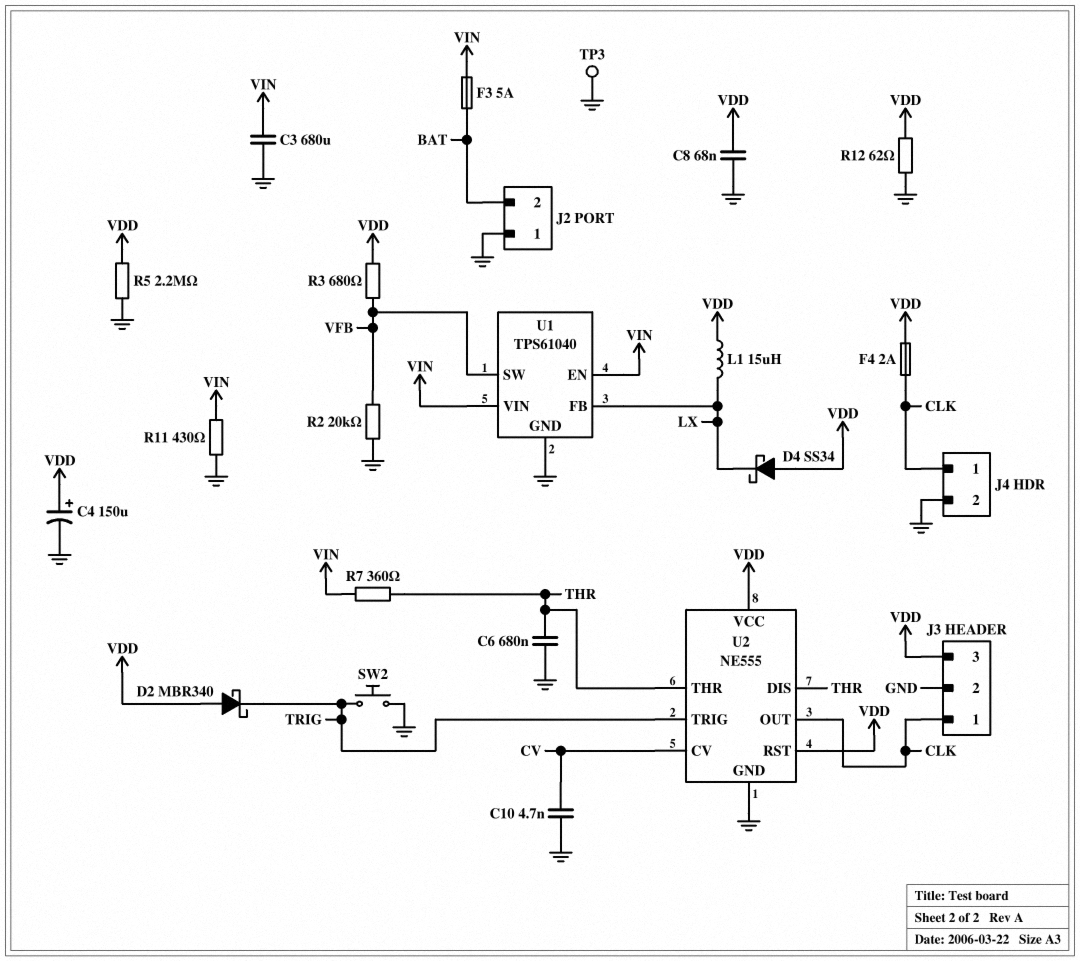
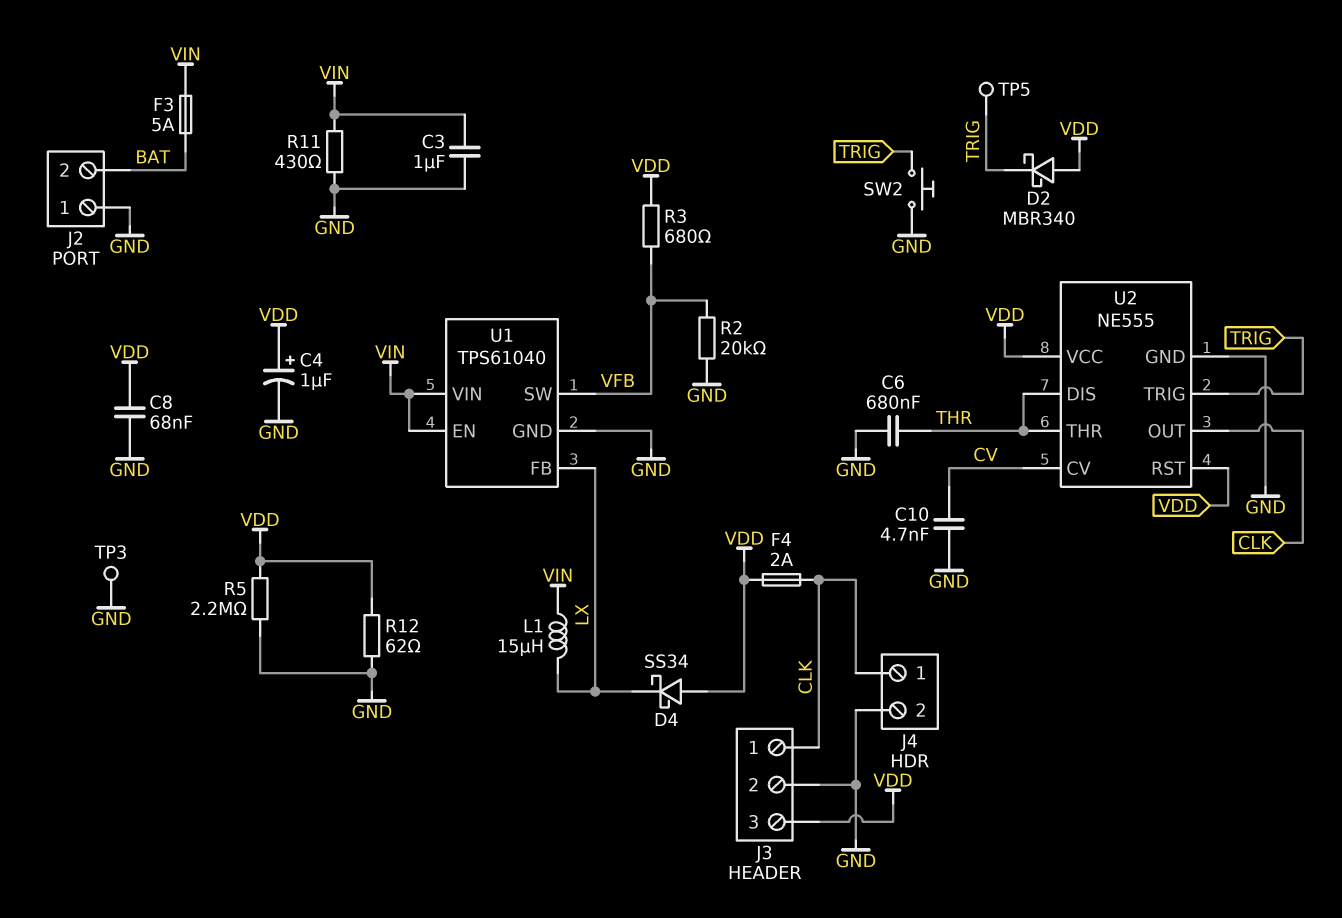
C3: 680uF (GND, VIN) -> 1uF (GND, VIN)
C4: 150uF (plus VDD, minus GND) -> 1uF (plus VDD, minus GND)
L1: 15uH (LX, VDD) -> 15uH (LX, VIN)
R7: 360 (THR, VIN) -> none
TP5: none -> test point (TRIG)

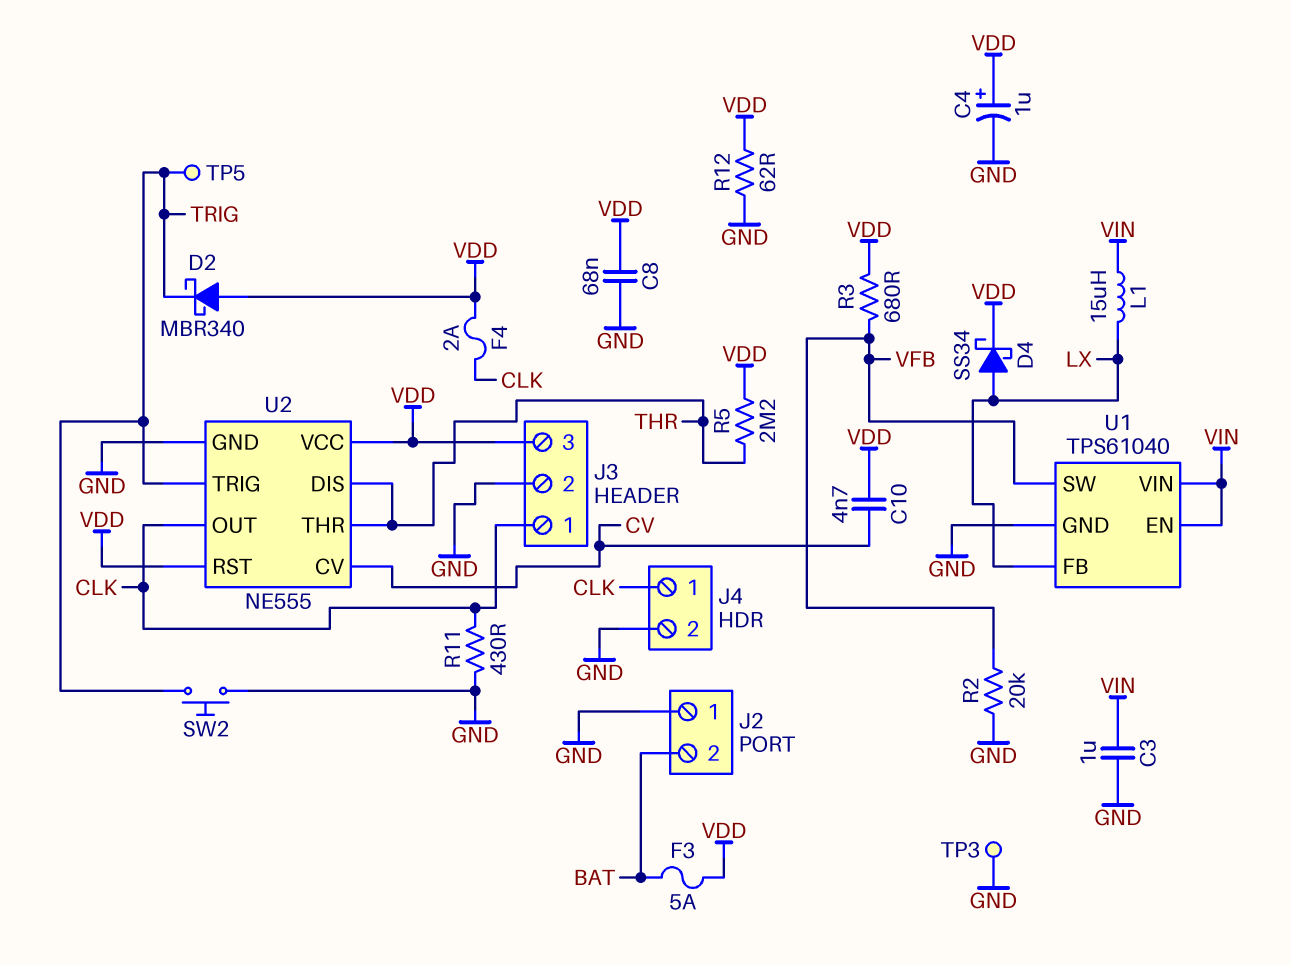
C6: 680nF (GND, THR) -> none
C10: 4.7nF (CV, GND) -> 4.7nF (CV, VDD)
D4: schottky SS34 (A VDD, K LX) -> schottky SS34 (A LX, K VDD)
F3: 5A (BAT, VIN) -> 5A (BAT, VDD)
R5: 2.2M (GND, VDD) -> 2.2M (THR, VDD)
R11: 430 (GND, VIN) -> 430 (CLK, GND)

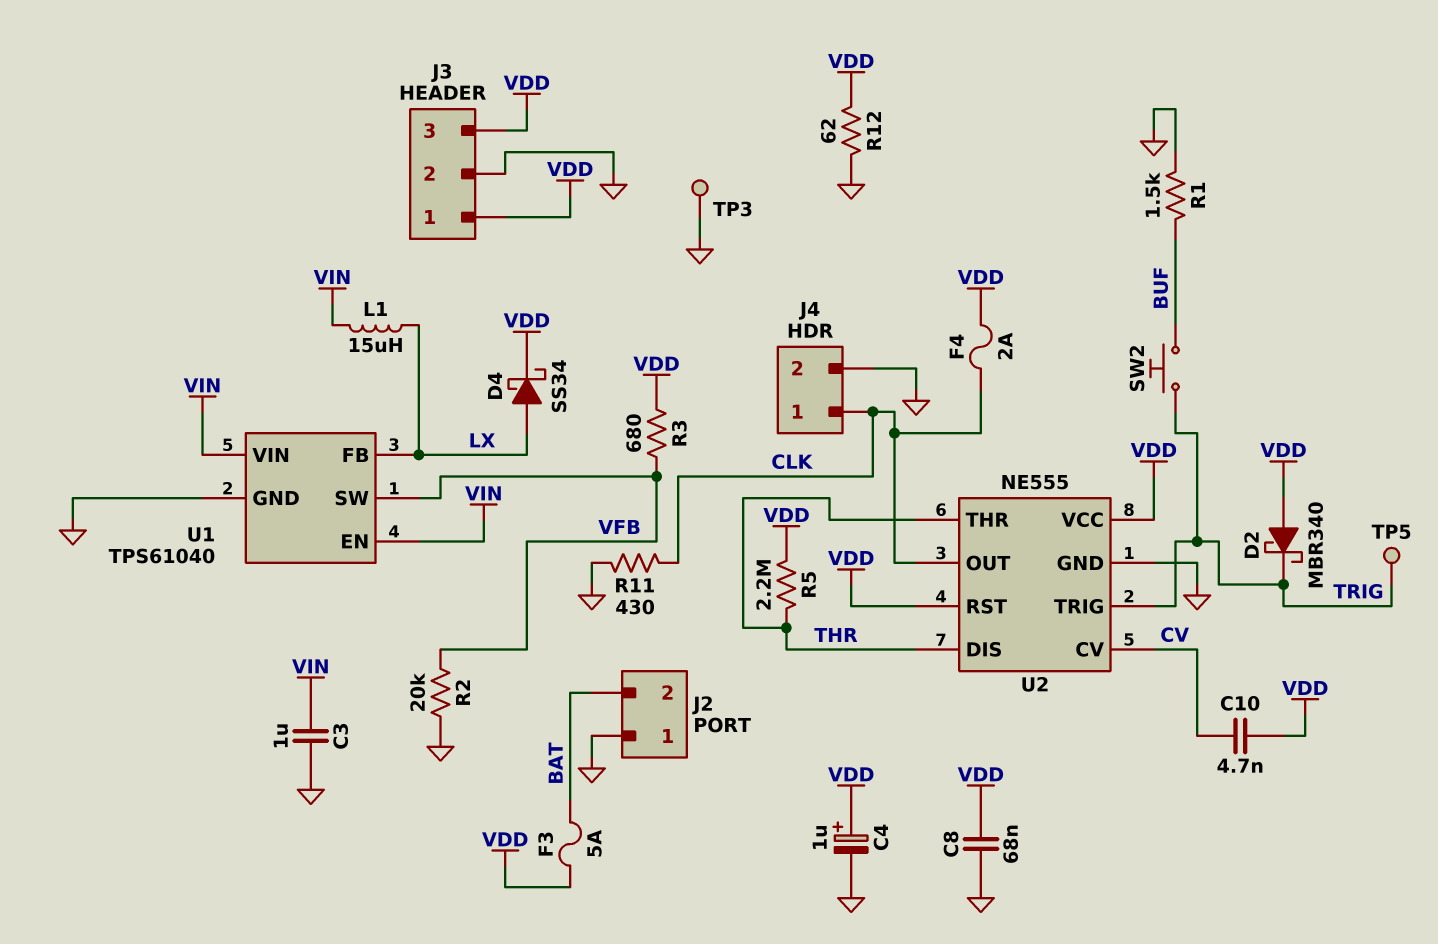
J3 pin 1: CLK -> VDD
R1: none -> 1.5k (BUF, GND)
SW2: button (GND, TRIG) -> button (BUF, TRIG)

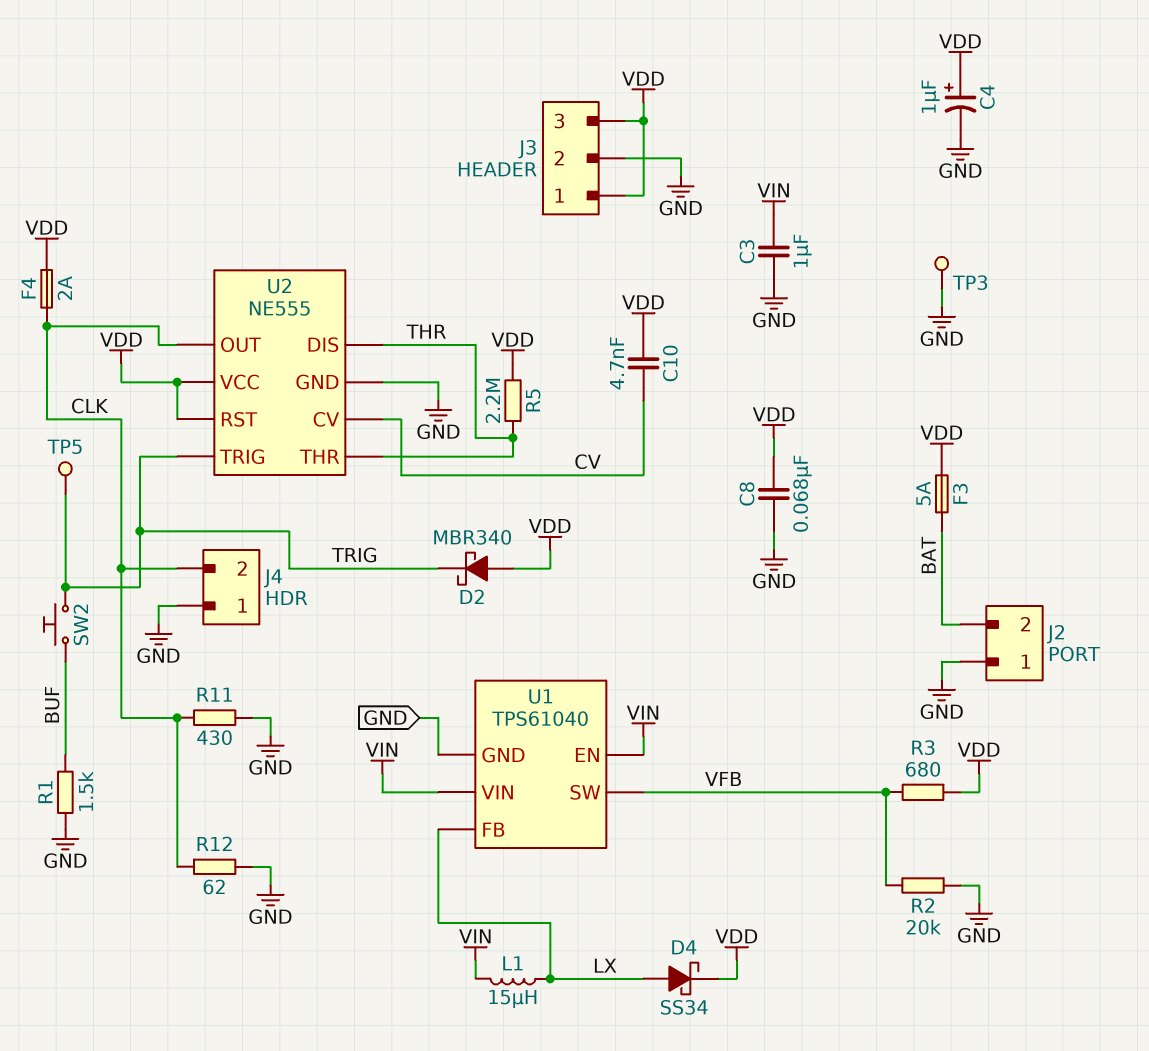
J4 pin 1: CLK -> GND
J4 pin 2: GND -> CLK
R12: 62 (GND, VDD) -> 62 (CLK, GND)

